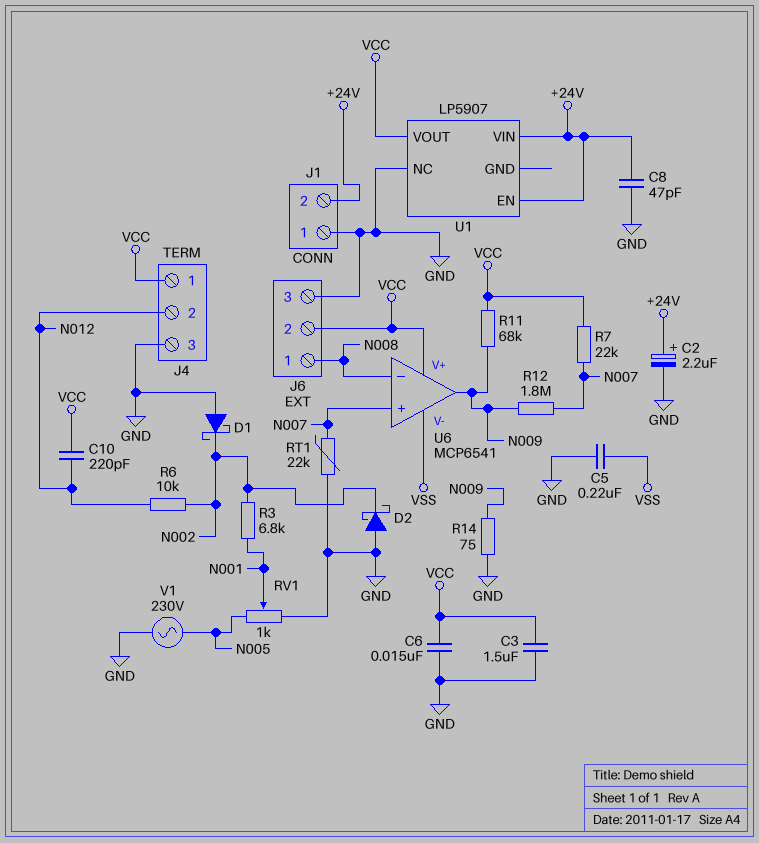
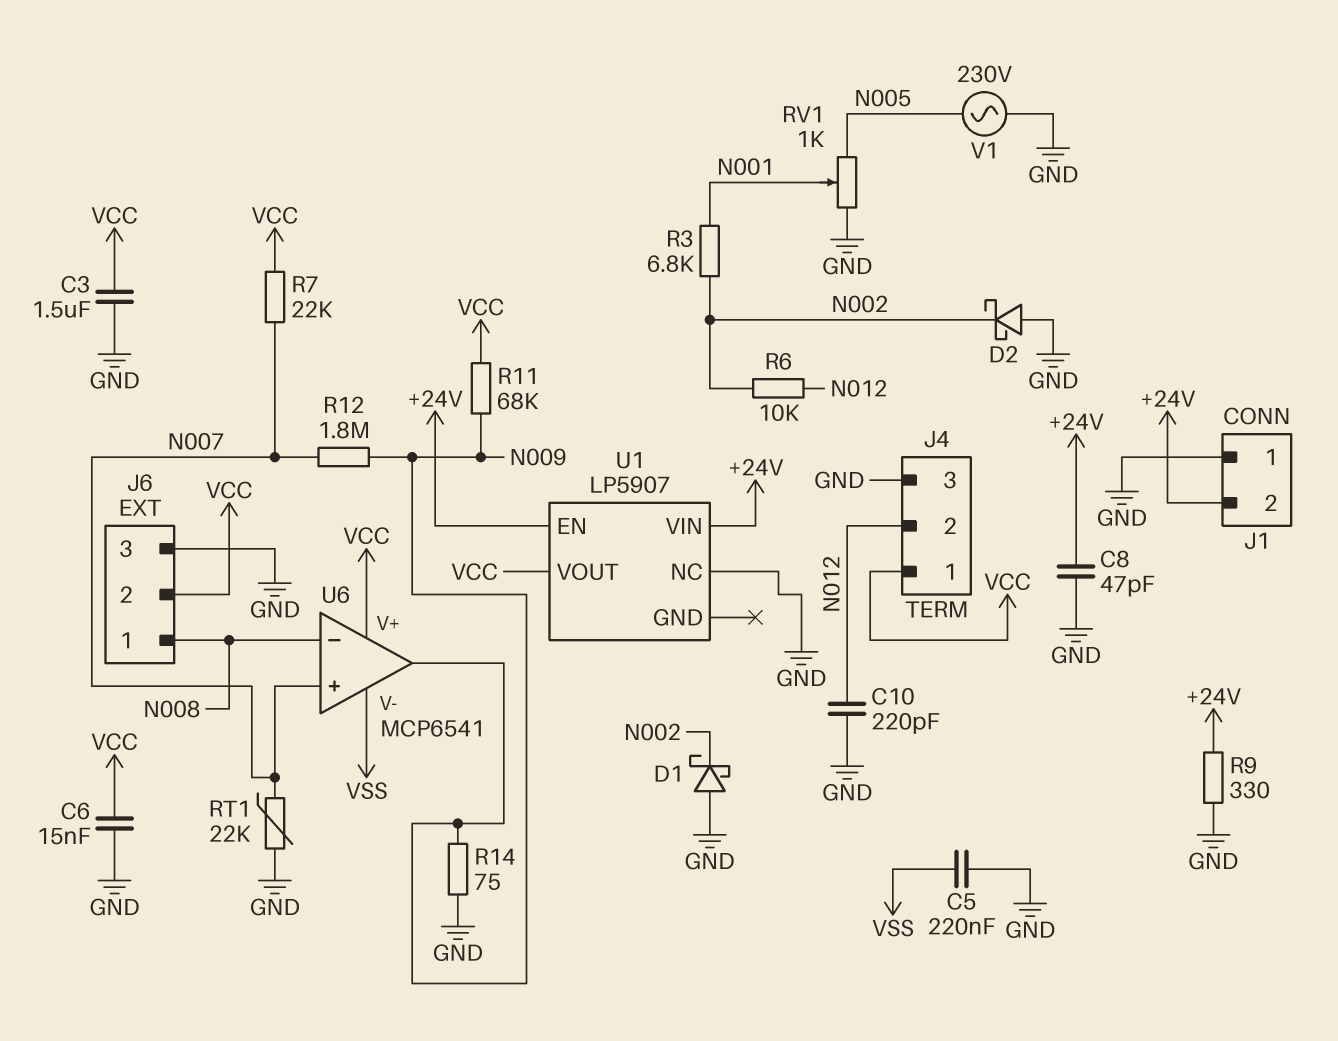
C2: 2.2uF (plus +24V, minus GND) -> none
C10: 220pF (N012, VCC) -> 220pF (GND, N012)
R9: none -> 330 (+24V, GND)

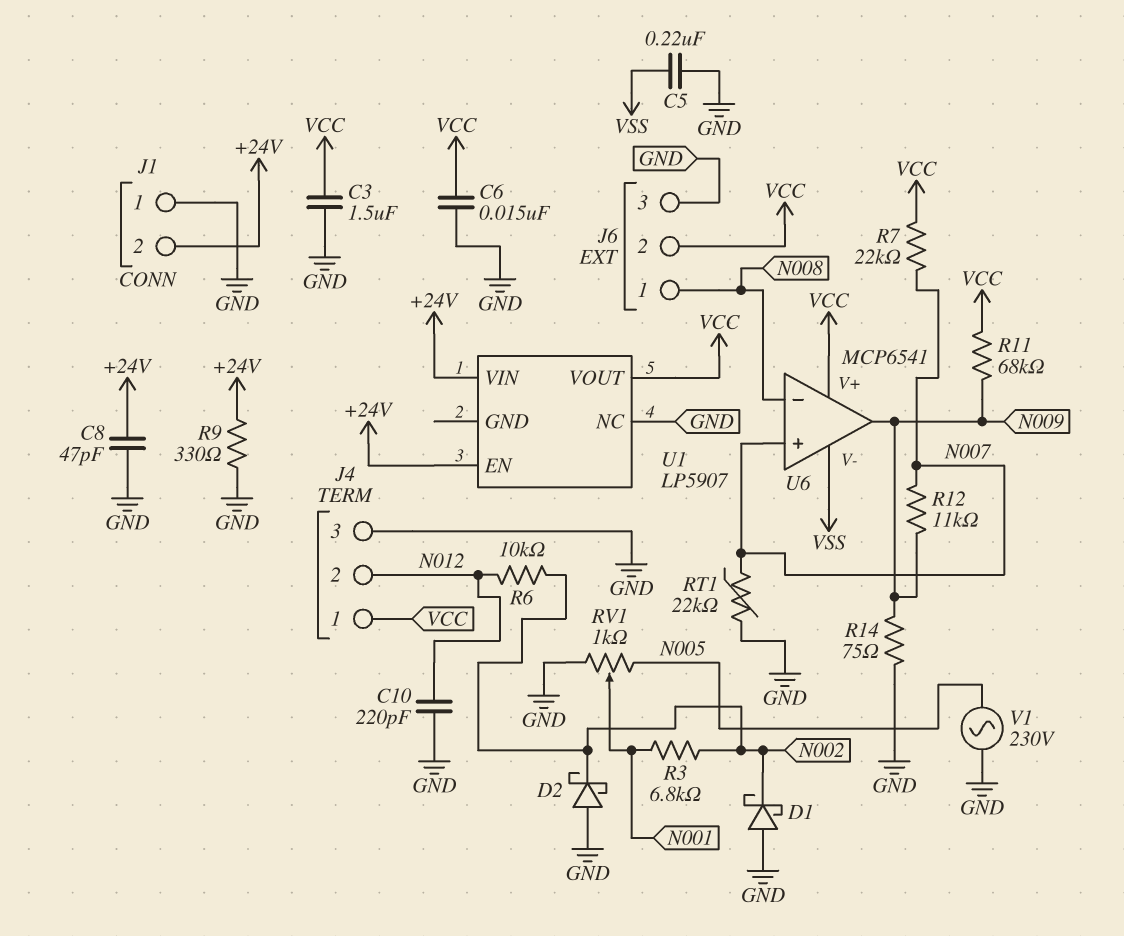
R12: 1.8M (N007, N009) -> 11k (N007, N009)

